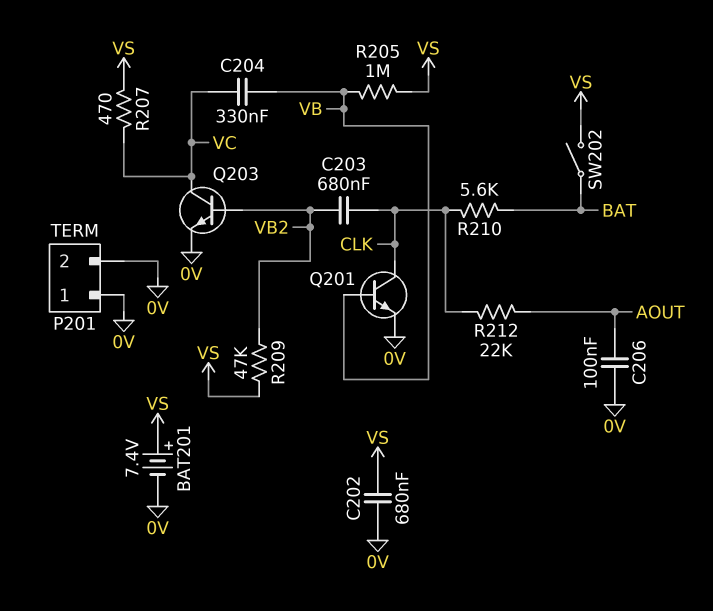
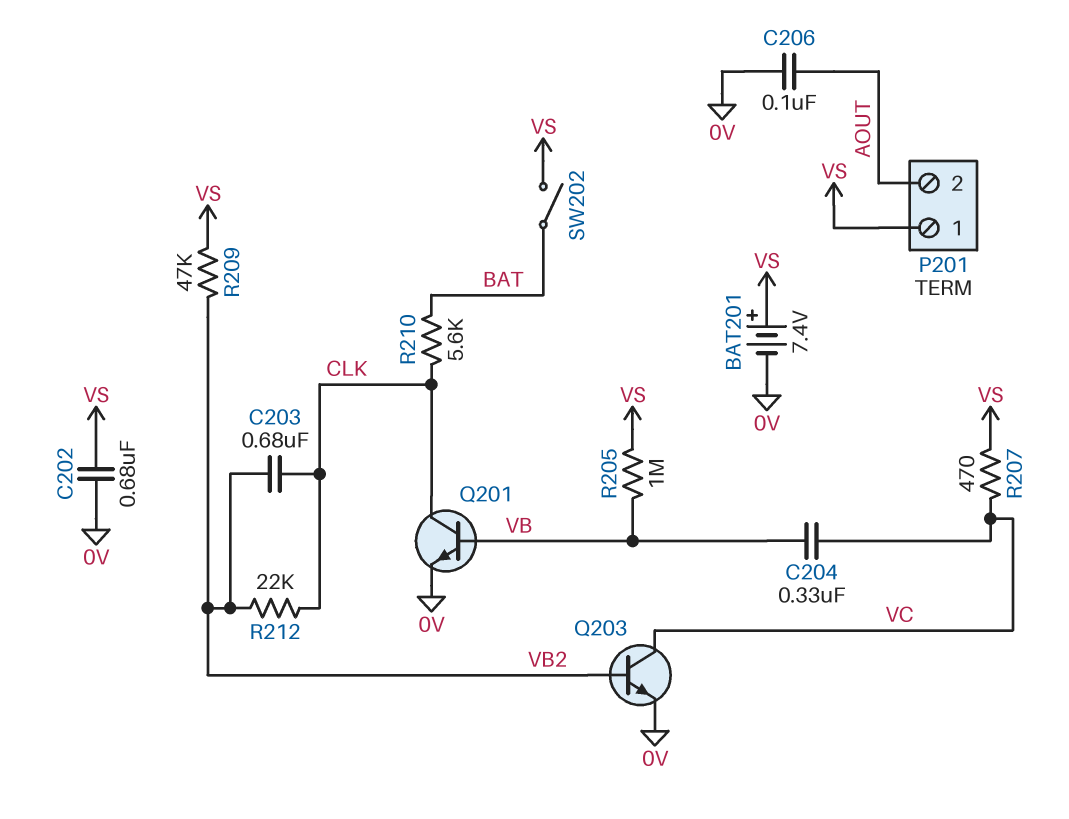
P201 pin 1: 0V -> VS
P201 pin 2: 0V -> AOUT
R212: 22k (AOUT, CLK) -> 22k (CLK, VB2)

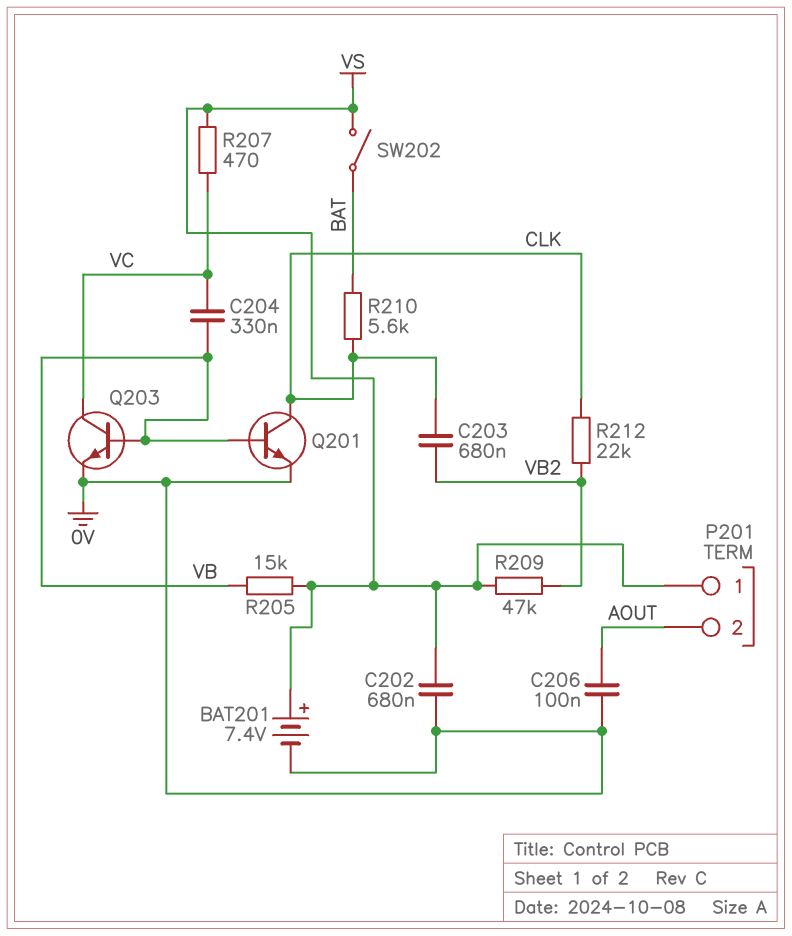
Q203: NPN (B VB2, C VC, E 0V) -> NPN (B VB, C VC, E 0V)
R205: 1M (VB, VS) -> 15k (VB, VS)

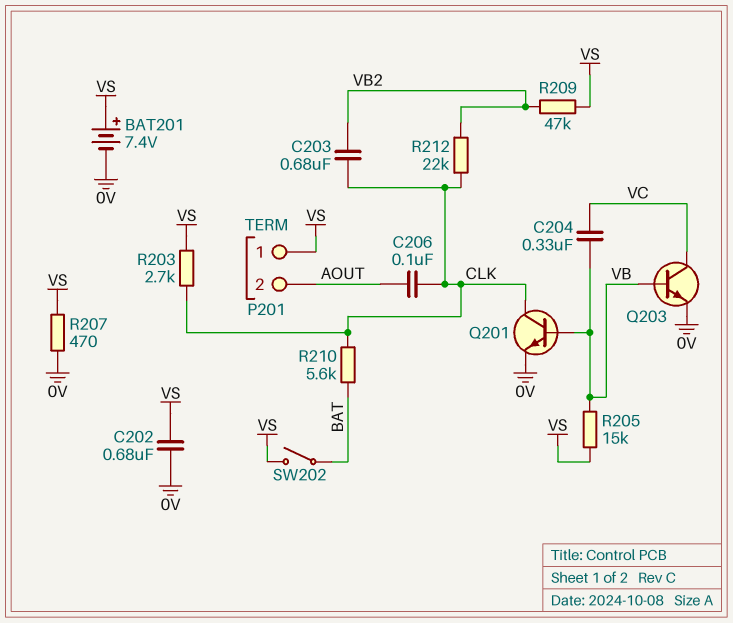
C206: 100nF (0V, AOUT) -> 100nF (AOUT, CLK)
R203: none -> 2.7k (CLK, VS)
R207: 470 (VC, VS) -> 470 (0V, VS)

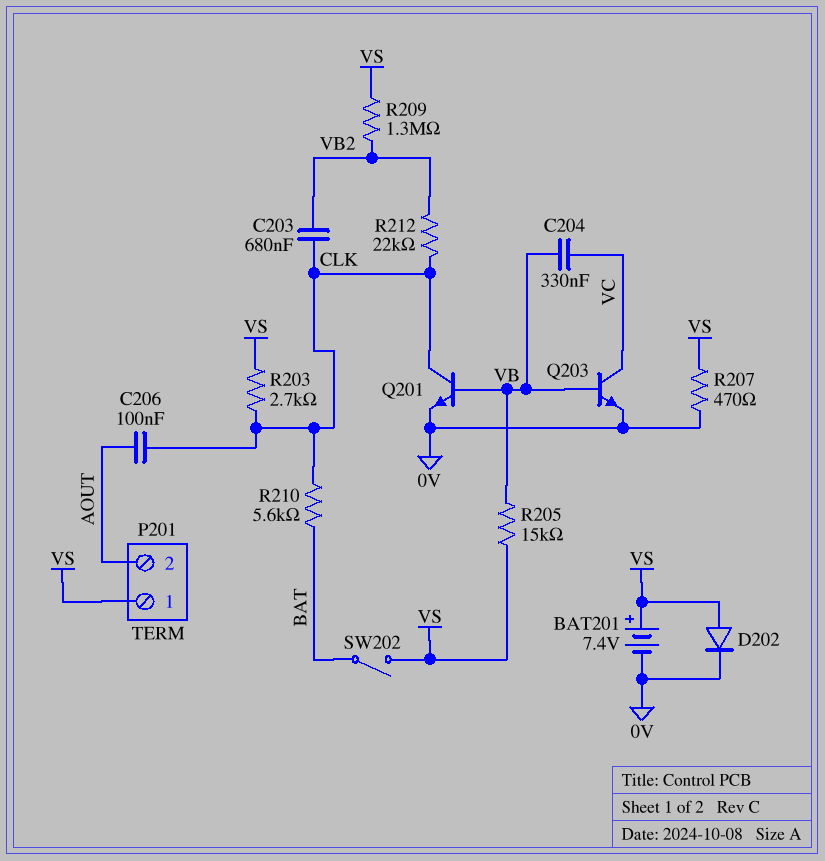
C202: 680nF (0V, VS) -> none
D202: none -> diode (A VS, K 0V)
R209: 47k (VB2, VS) -> 1.3M (VB2, VS)

